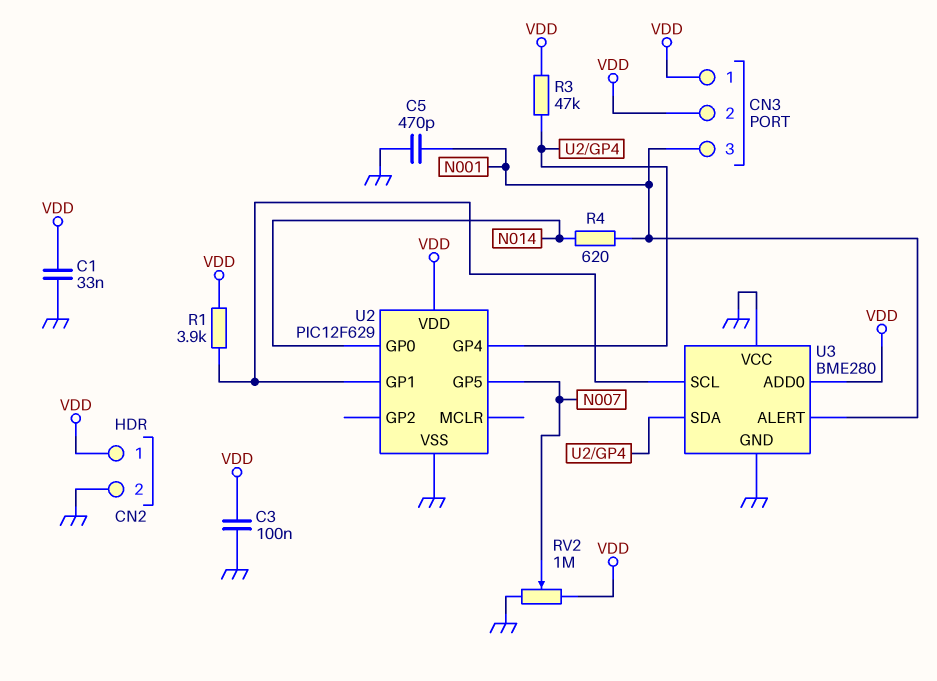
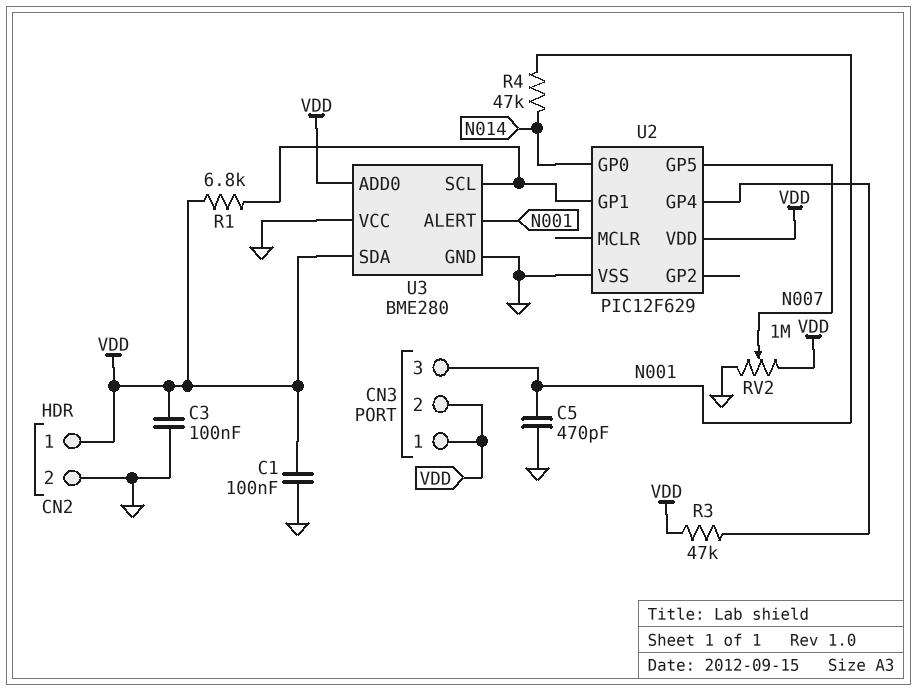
C1: 33nF (GND, VDD) -> 100nF (GND, VDD)
R1: 3.9k (U2/GP1, VDD) -> 6.8k (U2/GP1, VDD)
R4: 620 (N001, N014) -> 47k (N001, N014)
U3 pin SDA: U2/GP4 -> VDD

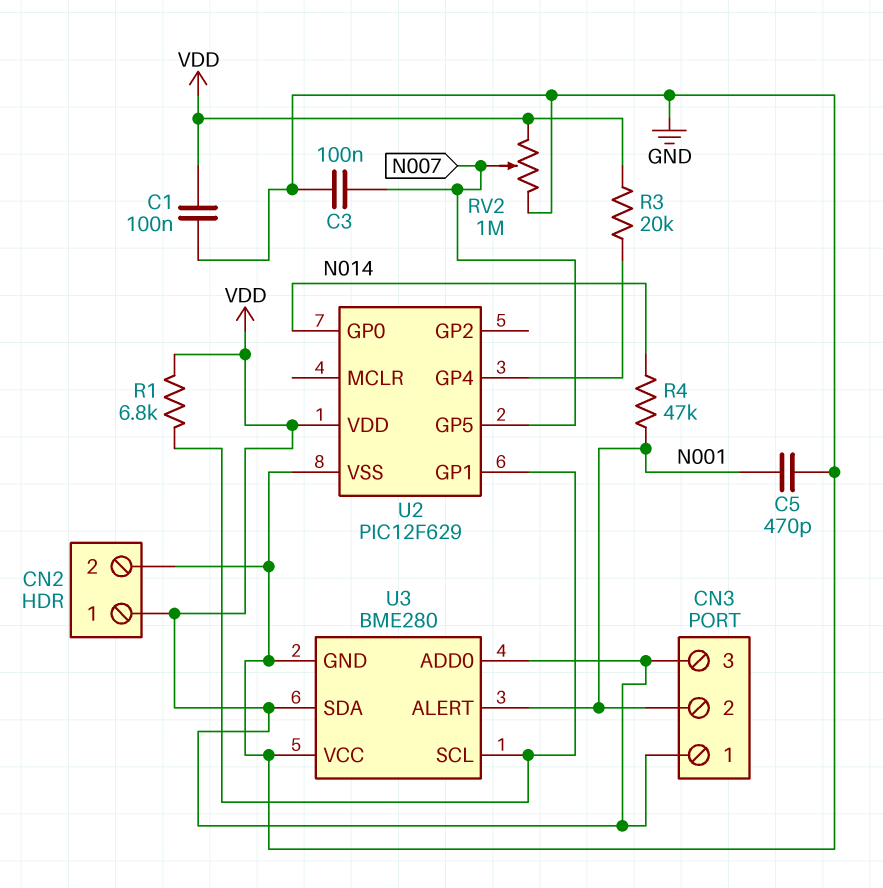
C3: 100nF (GND, VDD) -> 100nF (GND, N007)
CN3 pin 2: VDD -> N001
CN3 pin 3: N001 -> VDD
R3: 47k (U2/GP4, VDD) -> 20k (U2/GP4, VDD)

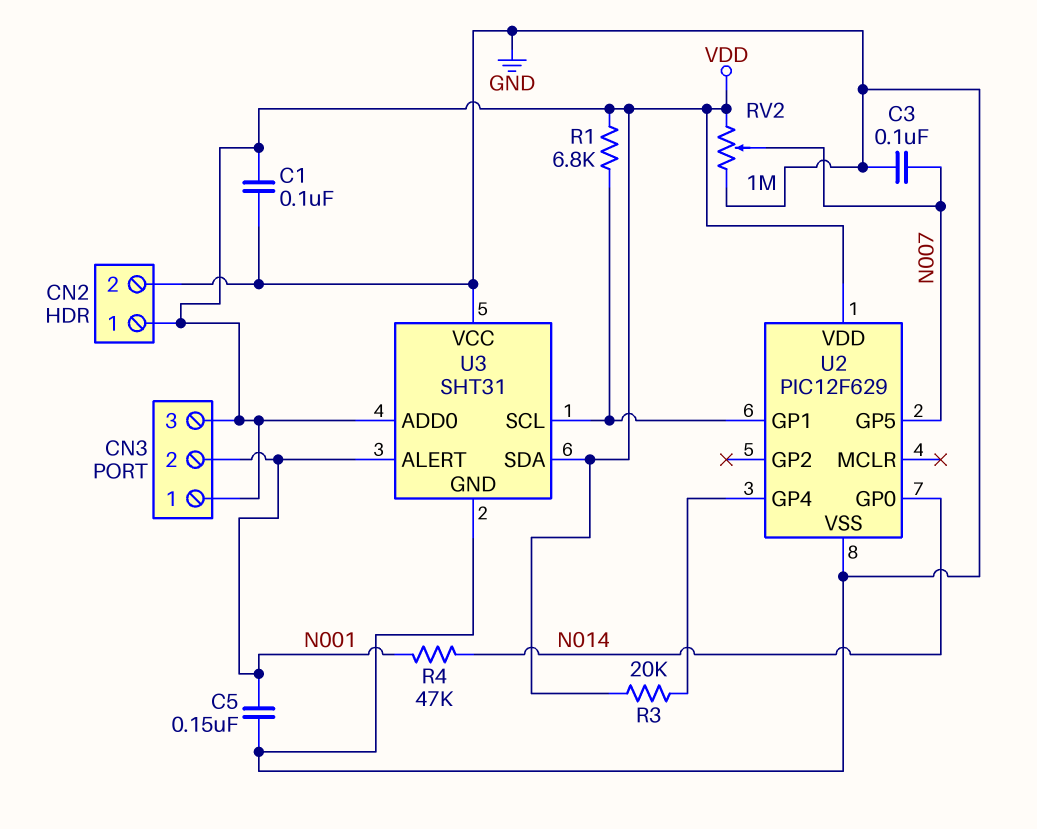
C5: 470pF (GND, N001) -> 150nF (GND, N001)
U3: BME280 -> SHT31

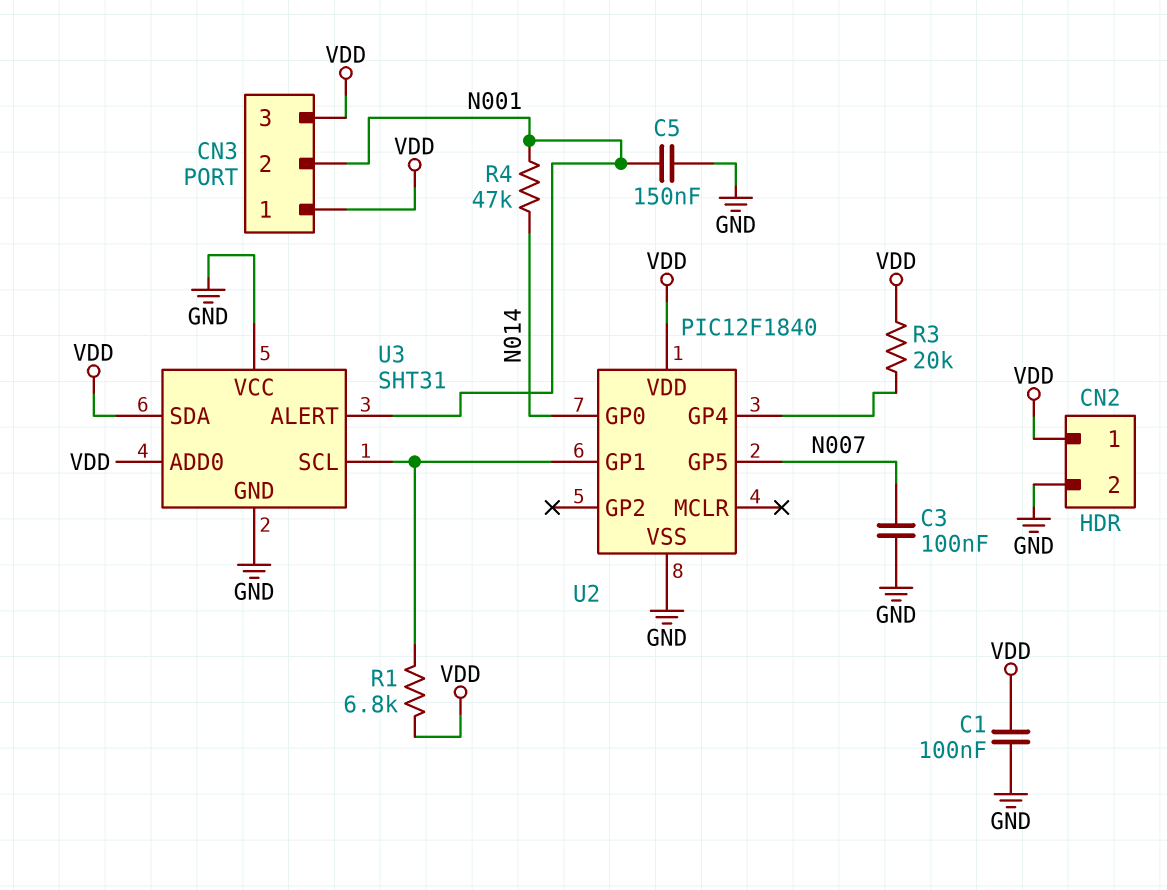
RV2: 1M (GND, VDD, wiper N007) -> none
U2: PIC12F629 -> PIC12F1840

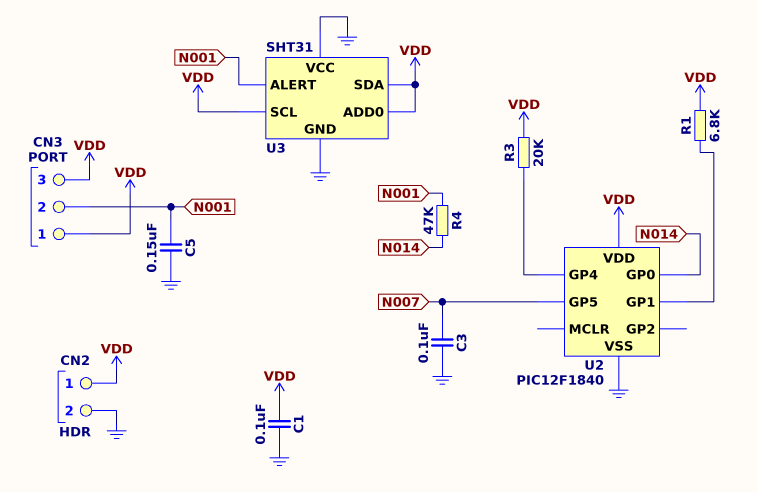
U3 pin SCL: U2/GP1 -> VDD

